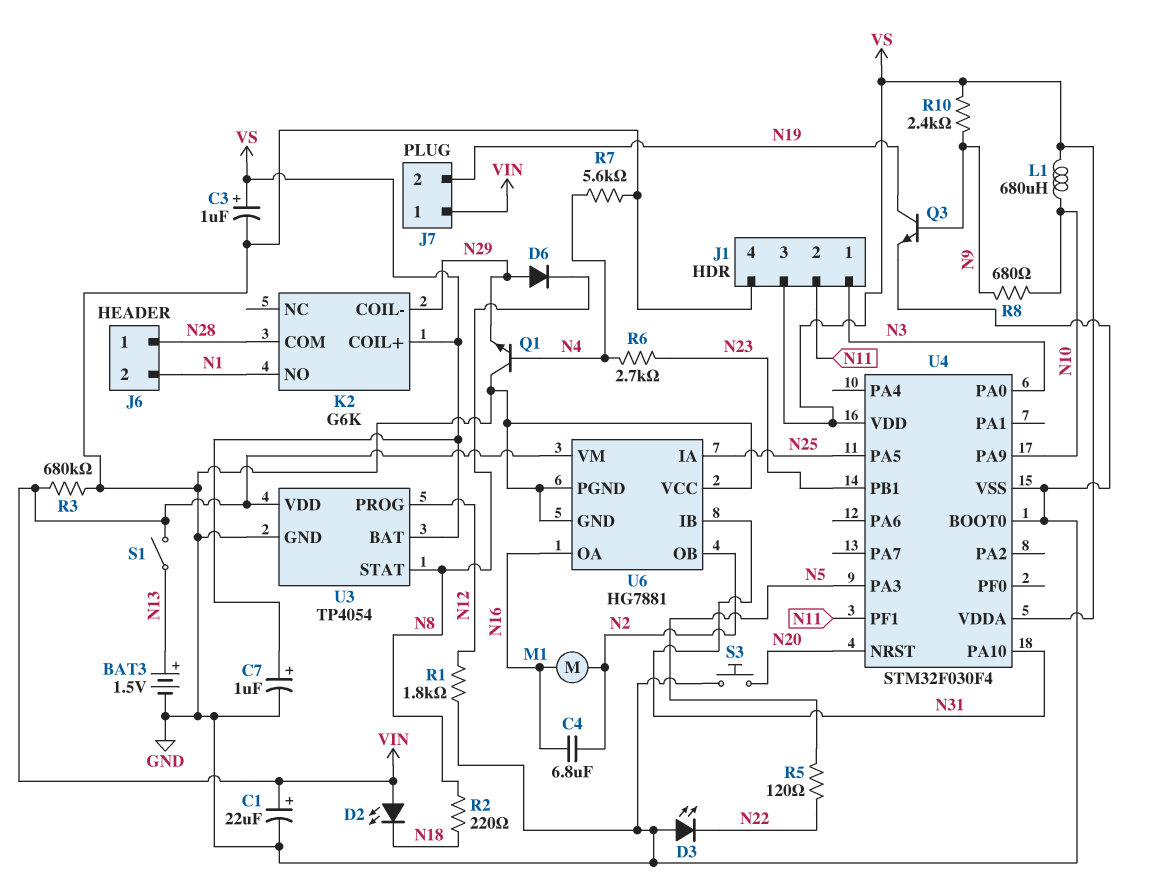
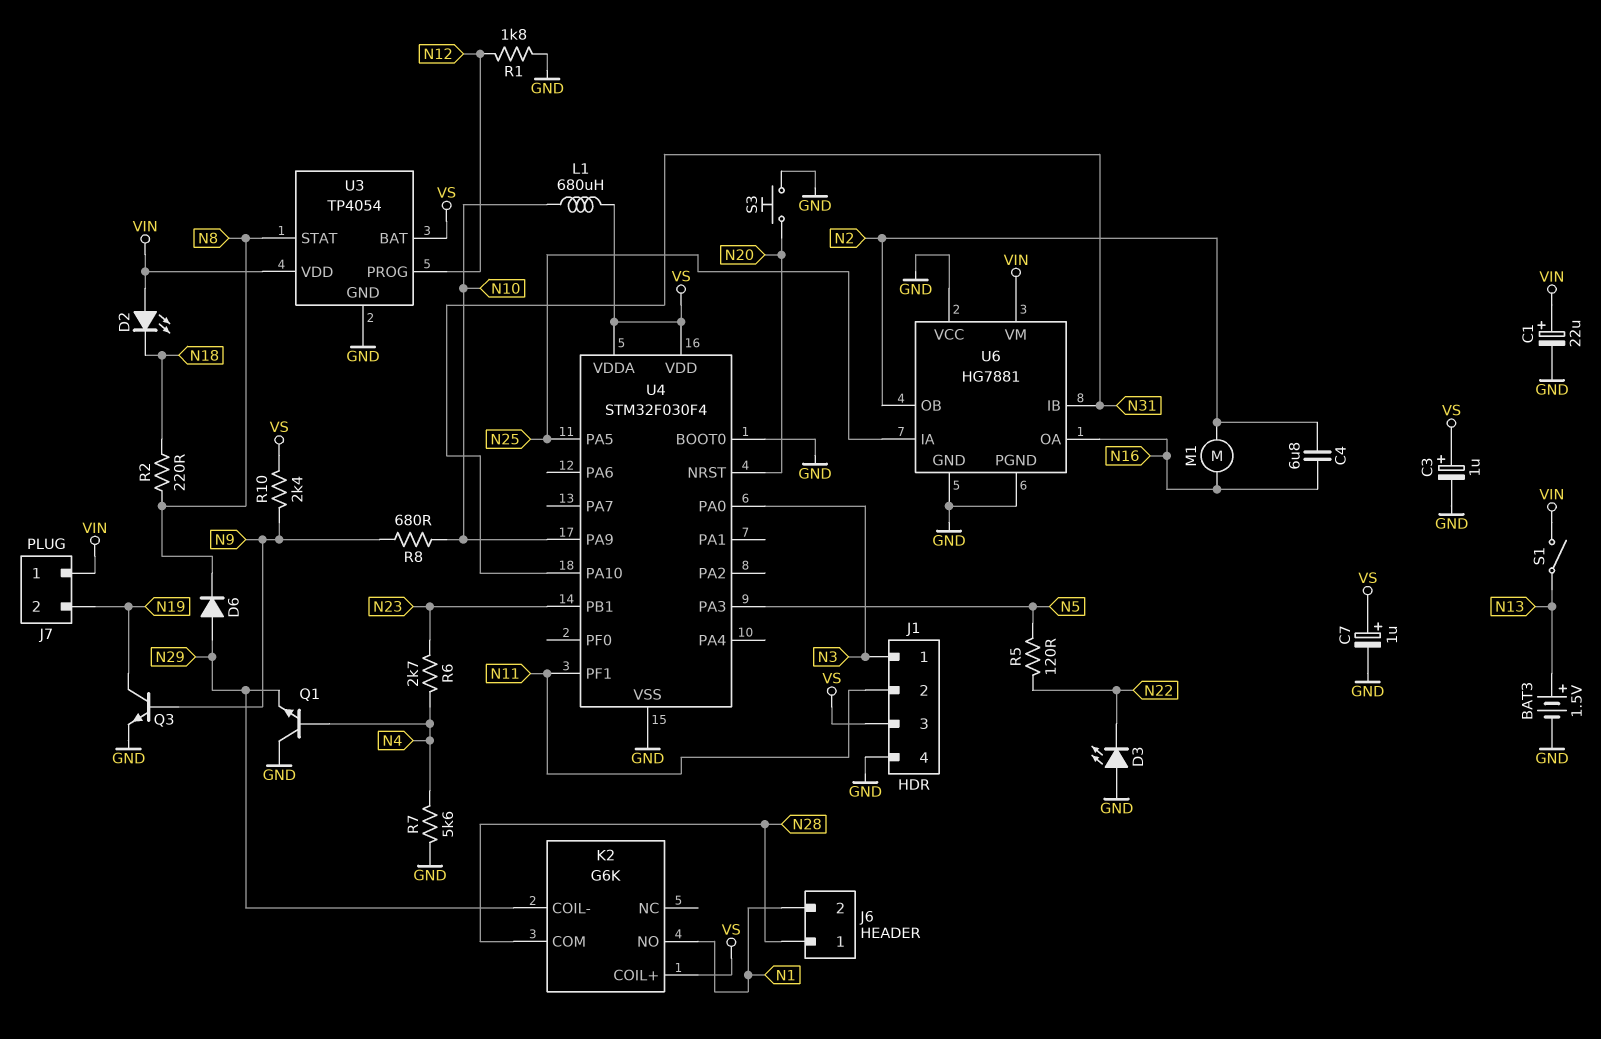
R3: 680k (GND, VIN) -> none

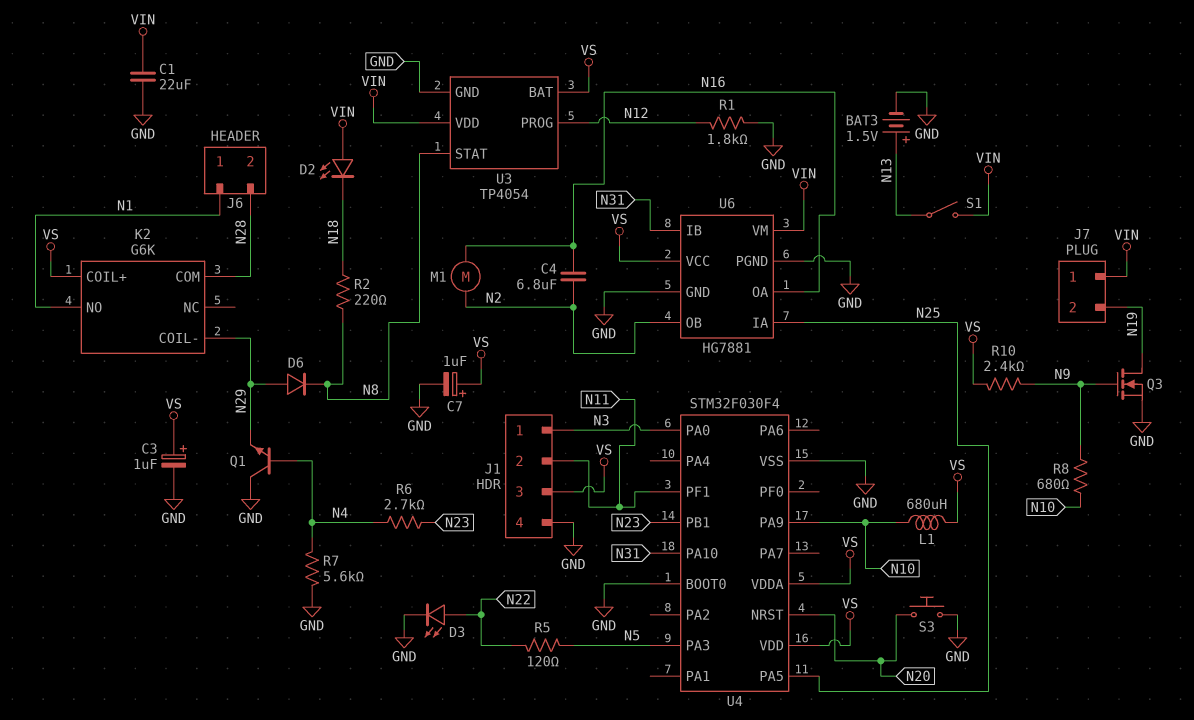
C1: 22uF (plus VIN, minus GND) -> 22uF (GND, VIN)
D3: LED (A GND, K N22) -> LED (A N22, K GND)
J6 pin 1: N28 -> N1
J6 pin 2: N1 -> N28
Q3: NPN (B N9, C N19, E GND) -> NMOS (G N9, D N19, S GND)
U6 pin VCC: GND -> VS

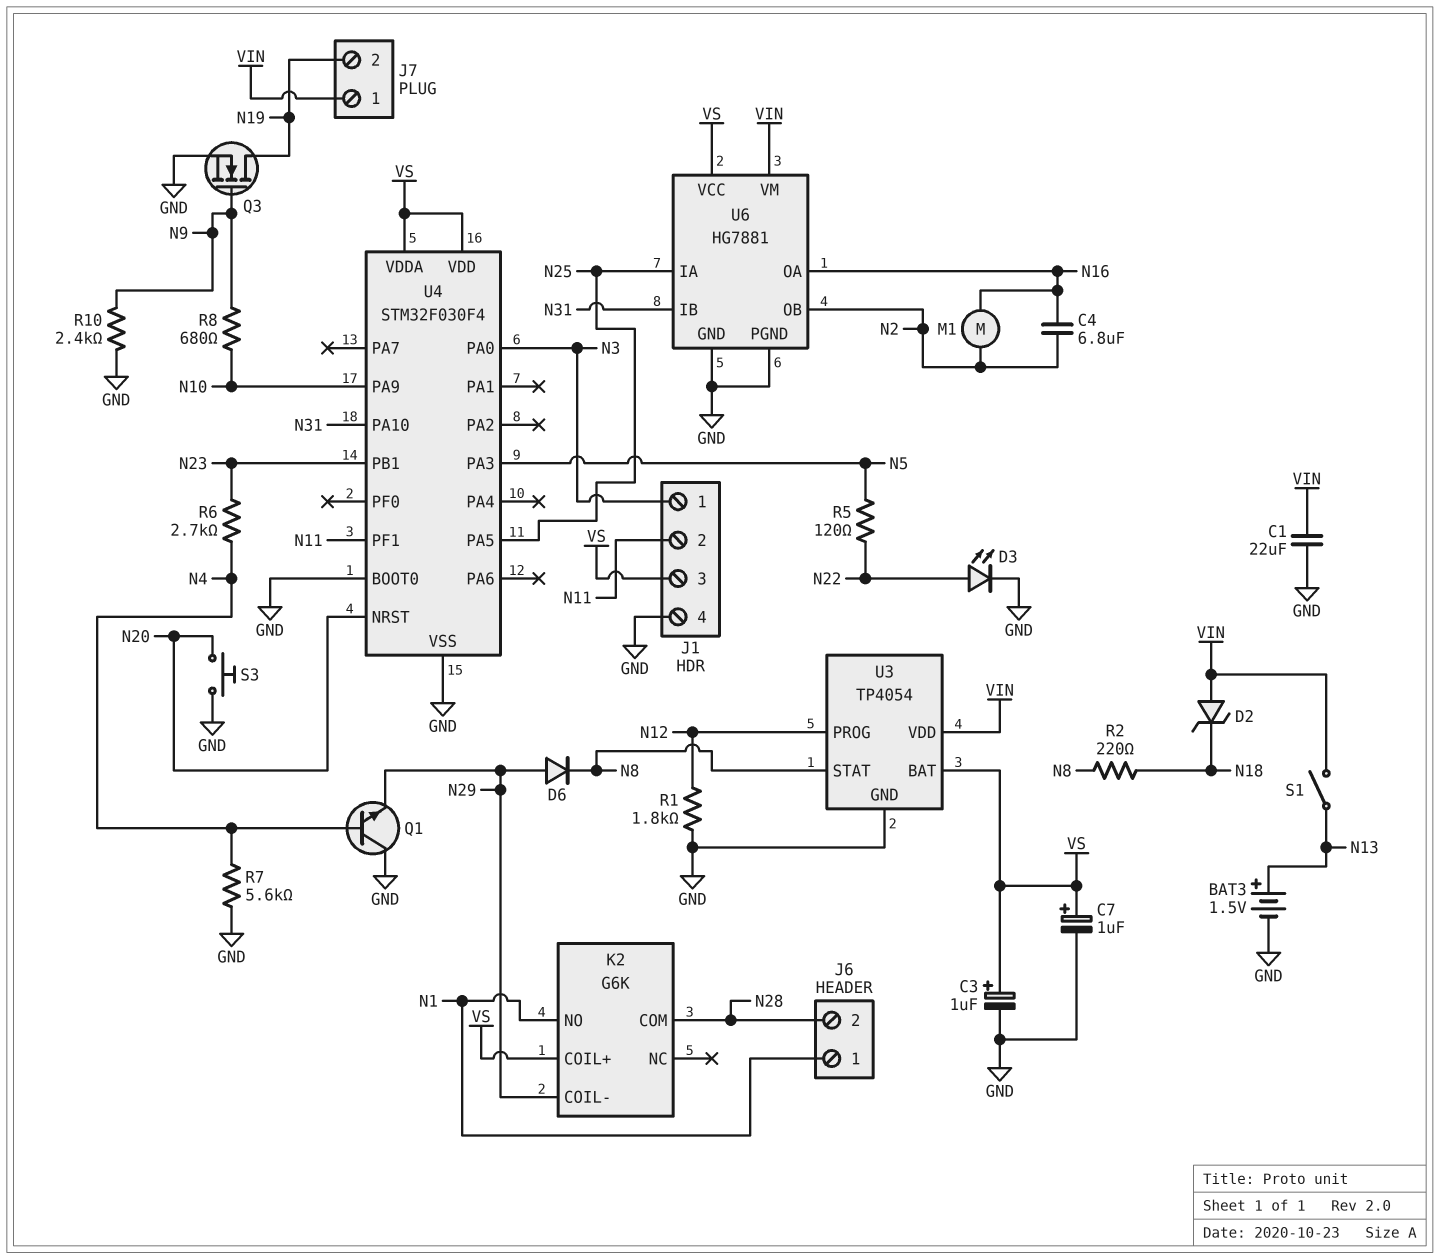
D2: LED (A VIN, K N18) -> zener (A VIN, K N18)
L1: 680uH (N10, VS) -> none
R10: 2.4k (N9, VS) -> 2.4k (GND, N9)

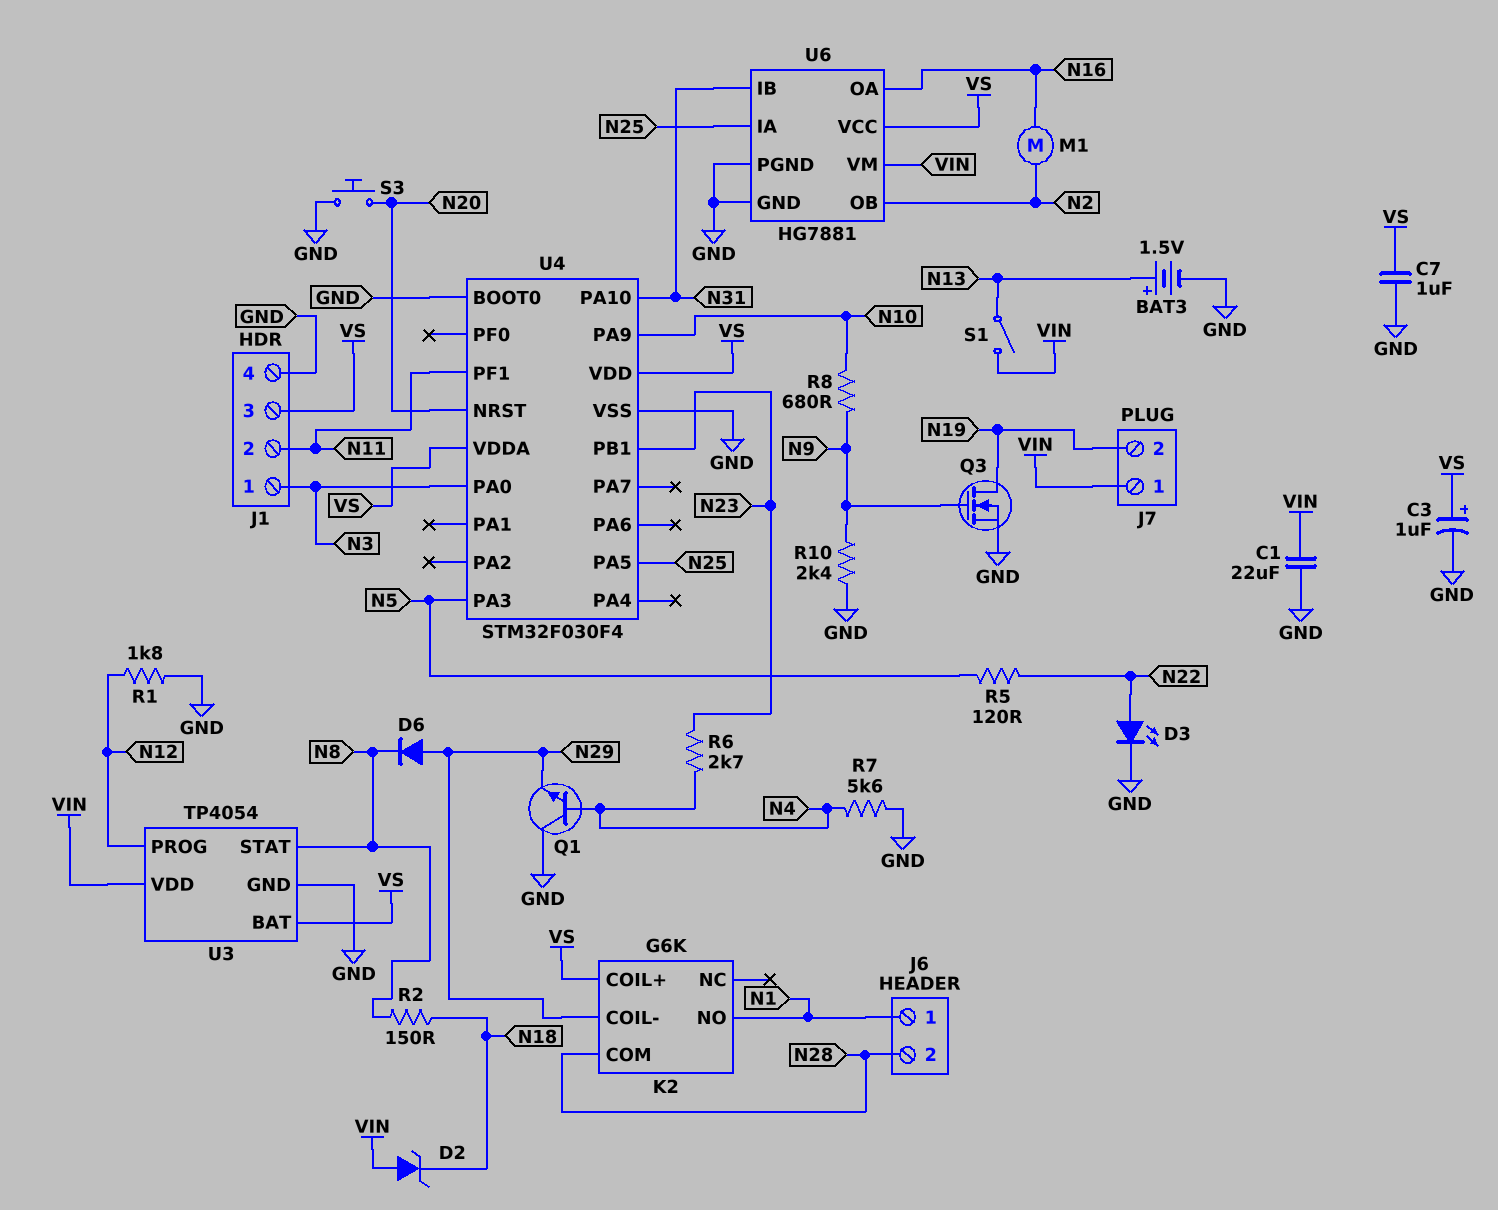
C4: 6.8uF (N2, N16) -> none
C7: 1uF (plus VS, minus GND) -> 1uF (GND, VS)
R2: 220 (N8, N18) -> 150 (N8, N18)

